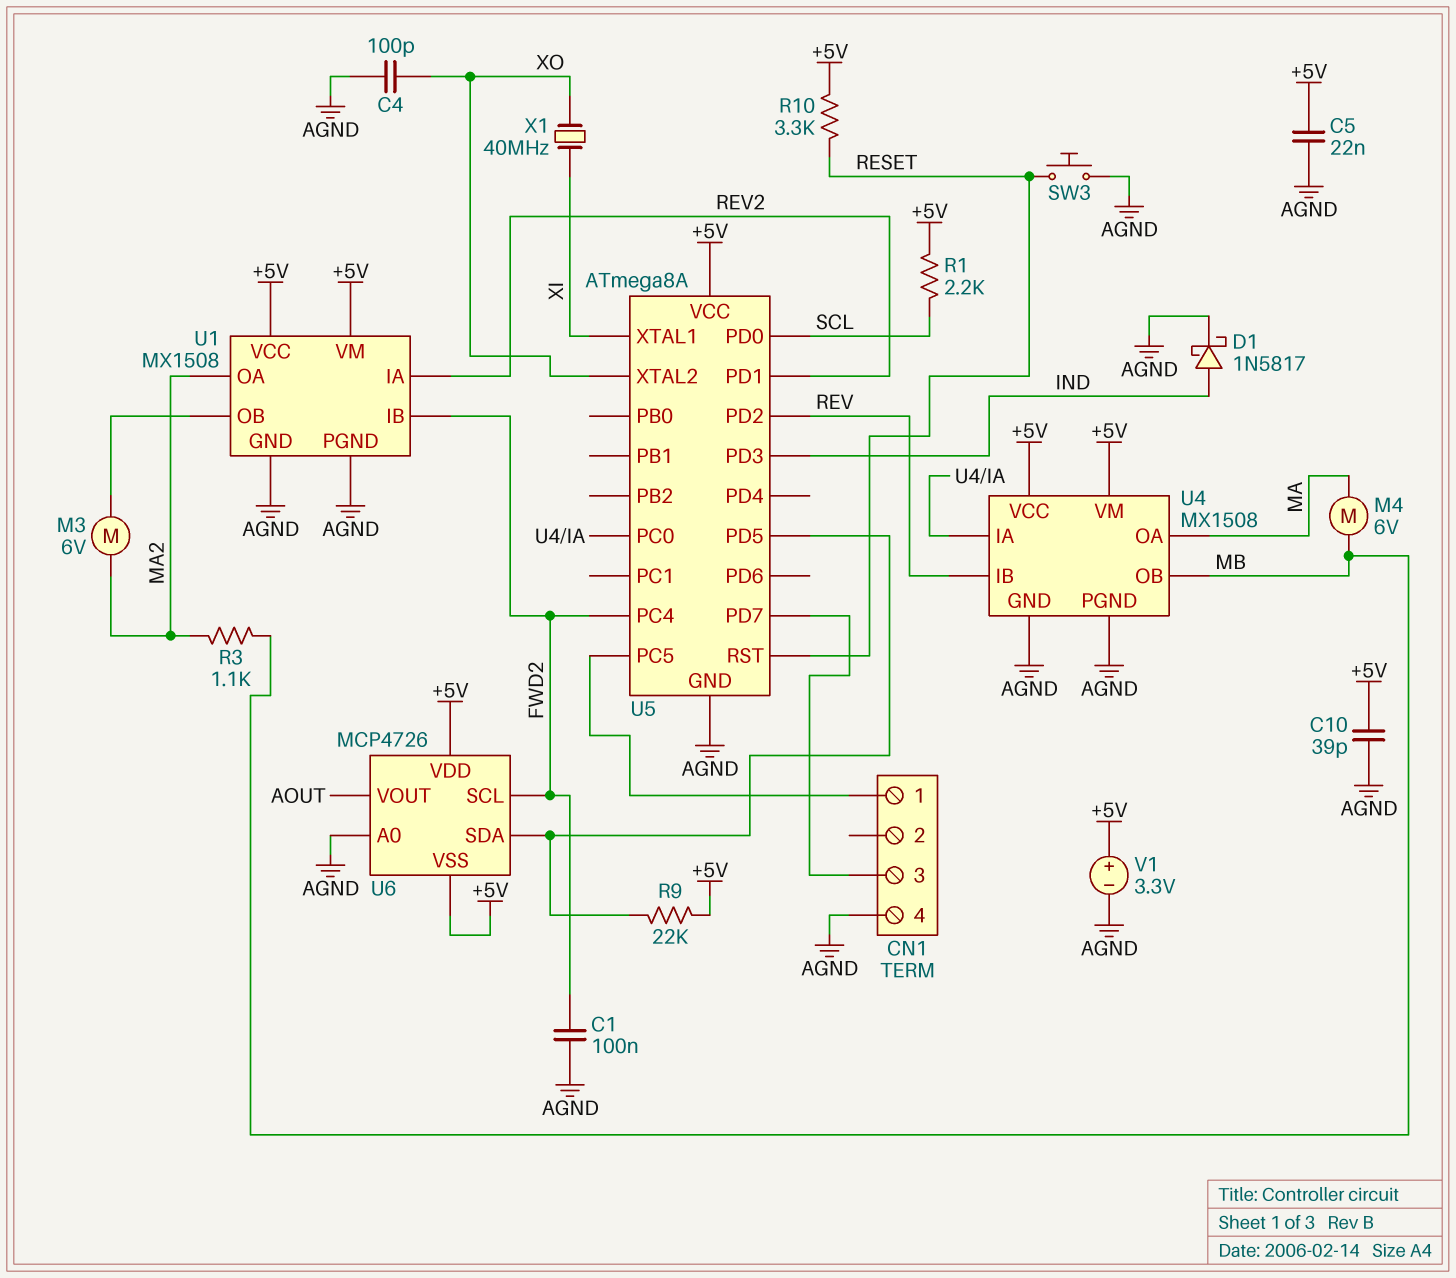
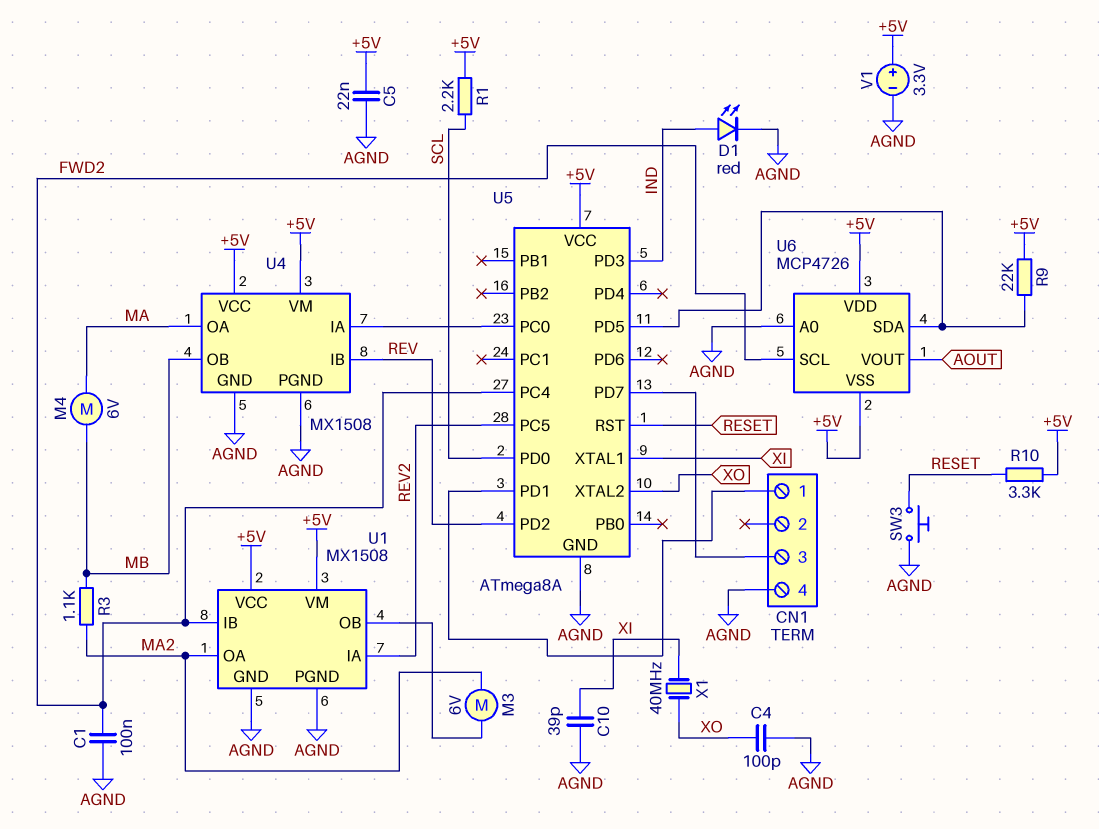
C10: 39pF (+5V, AGND) -> 39pF (AGND, XI)
D1: schottky 1N5817 (A IND, K AGND) -> LED red (A IND, K AGND)
U5 pin PC5: CN1/1 -> REV2
U5 pin PD1: REV2 -> CN1/1

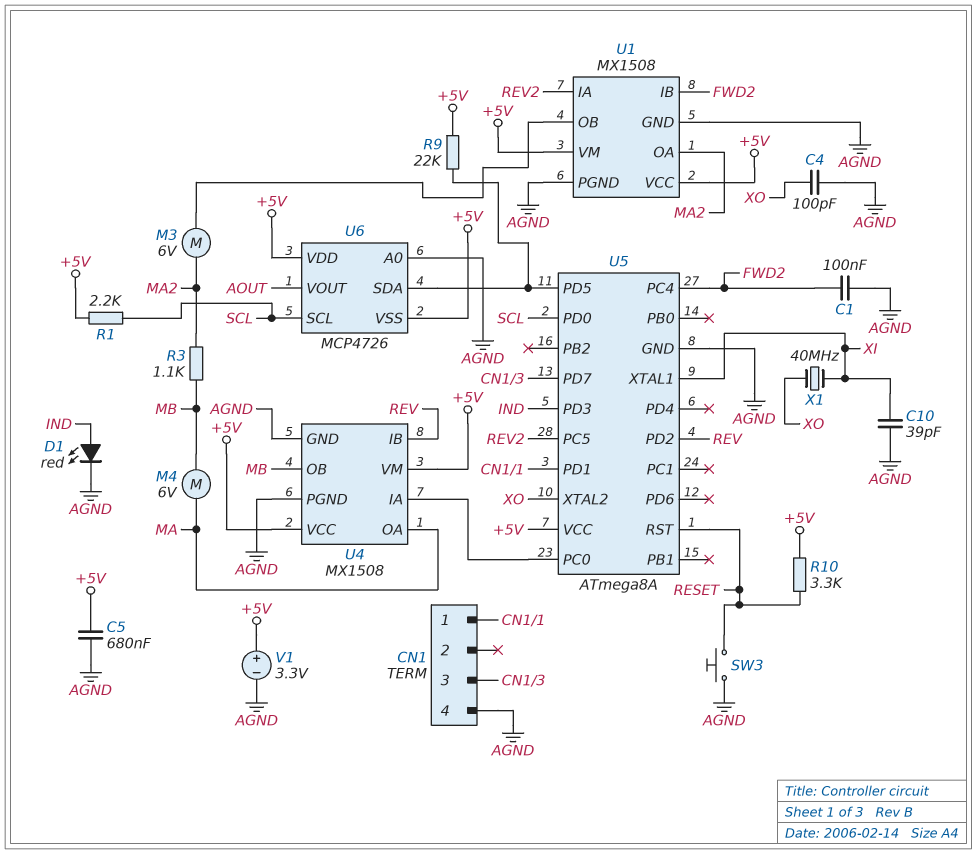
C5: 22nF (+5V, AGND) -> 680nF (+5V, AGND)
U6 pin SCL: FWD2 -> SCL

